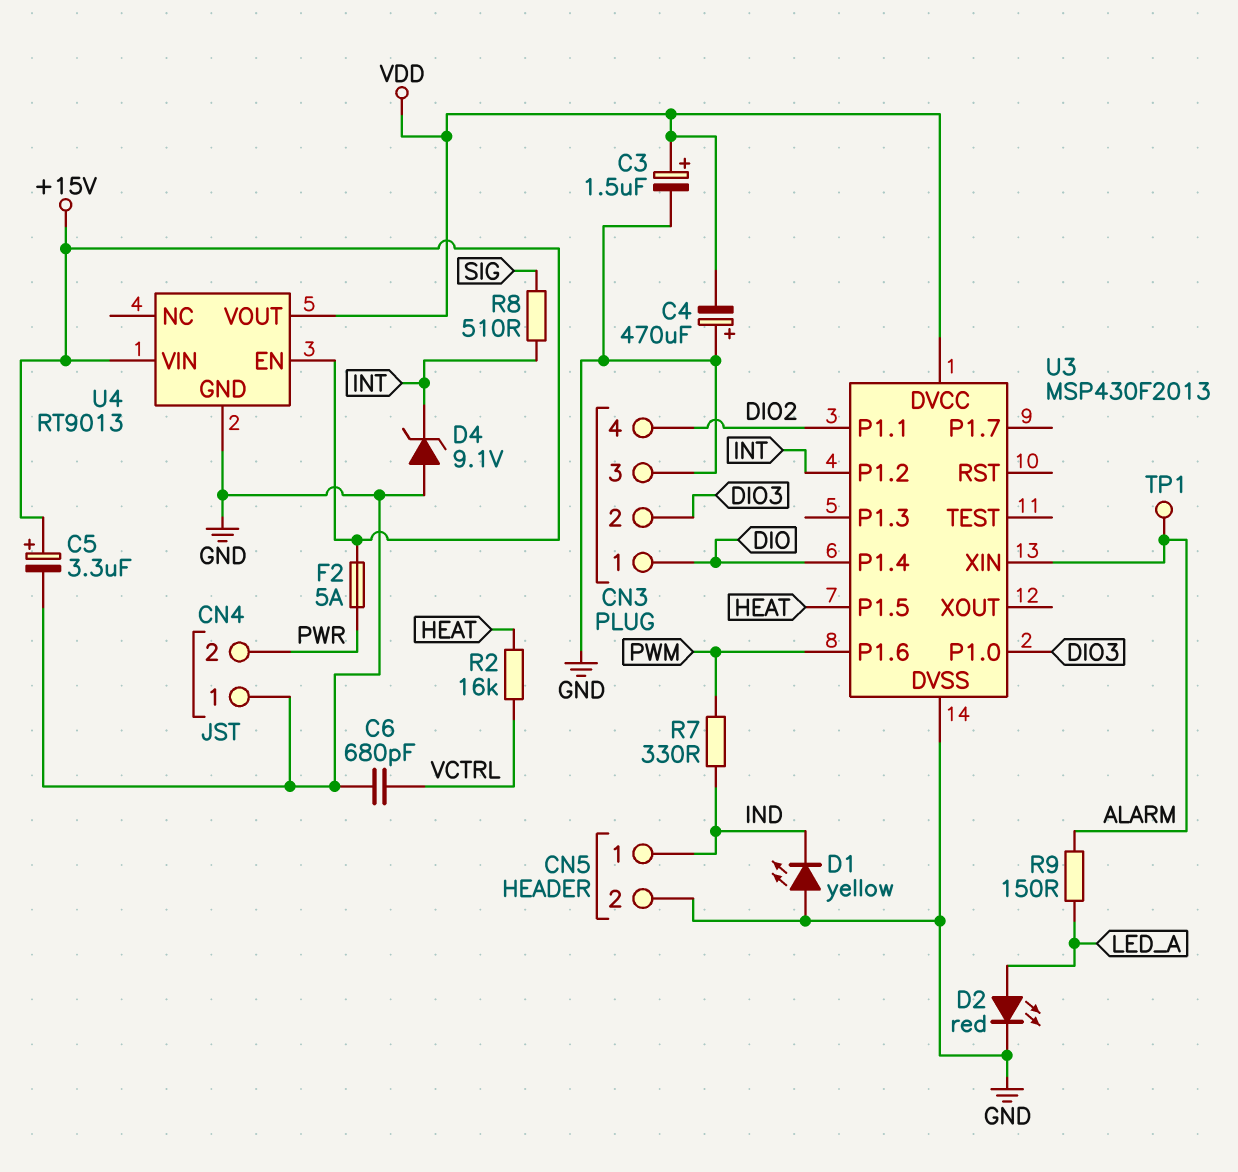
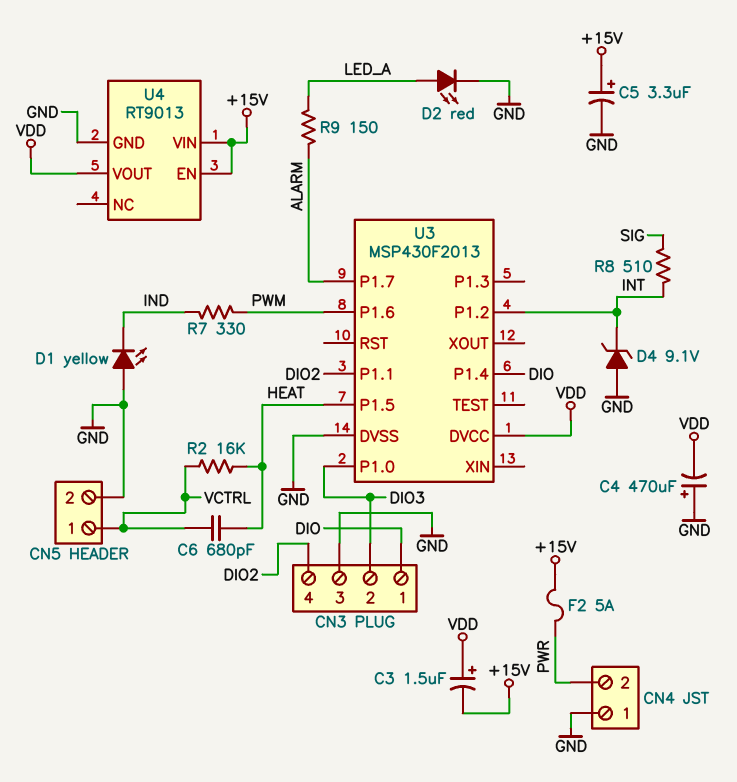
C3: 1.5uF (plus VDD, minus GND) -> 1.5uF (plus VDD, minus +15V)
C6: 680pF (GND, VCTRL) -> 680pF (HEAT, VCTRL)
CN5 pin 1: IND -> VCTRL
TP1: test point (ALARM) -> none
U3 pin P1.7: none -> ALARM
U3 pin XIN: ALARM -> none

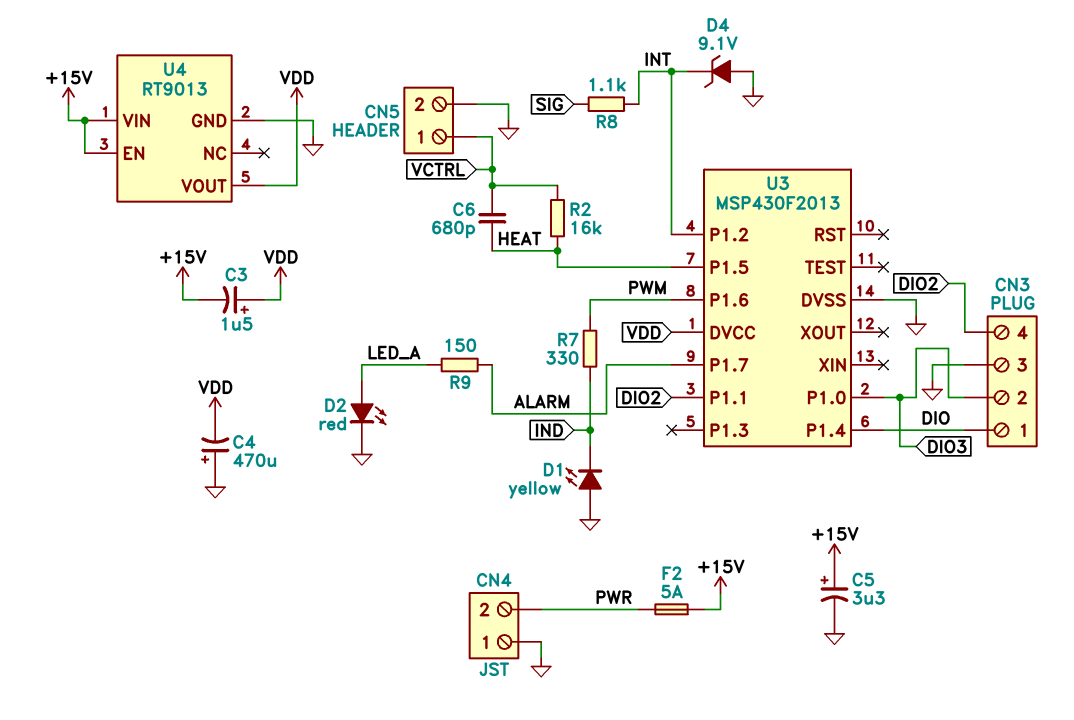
R8: 510 (INT, SIG) -> 1.1k (INT, SIG)

